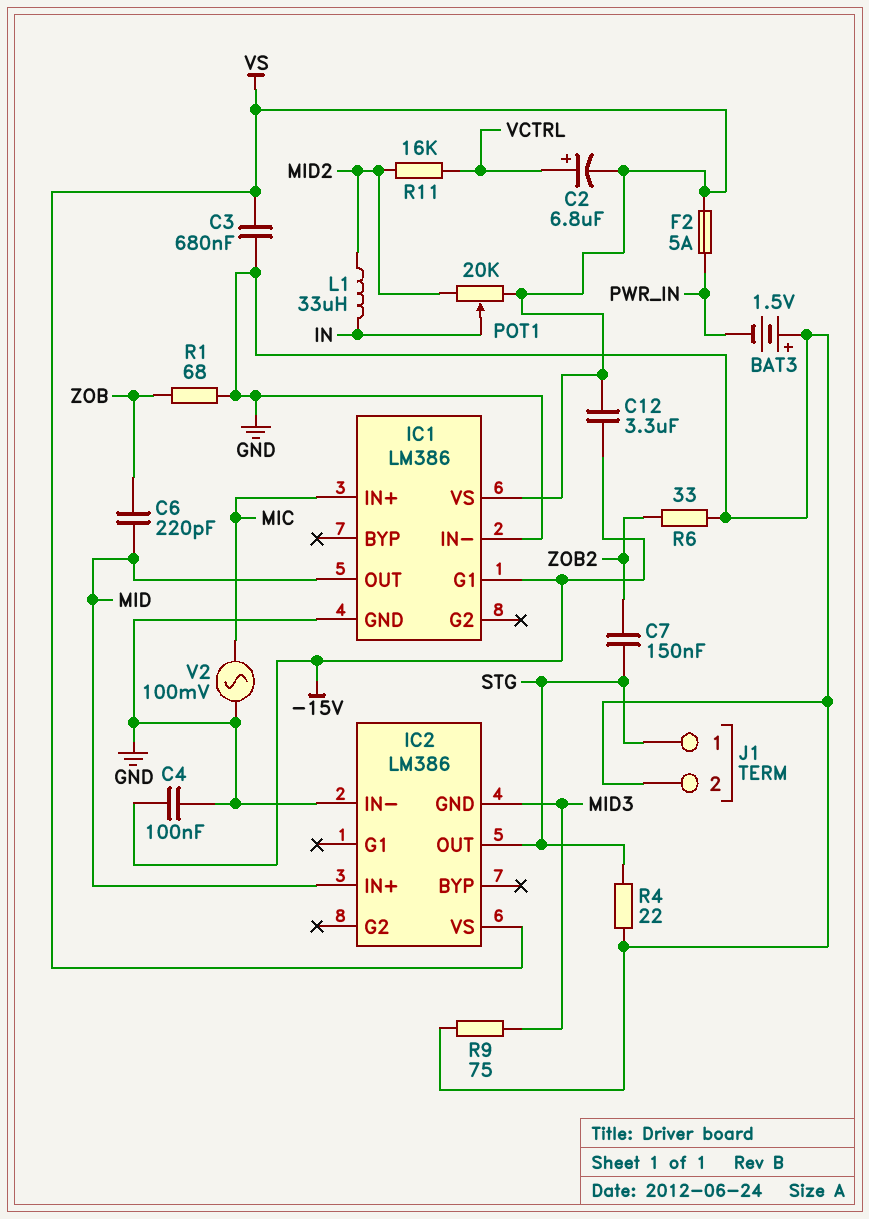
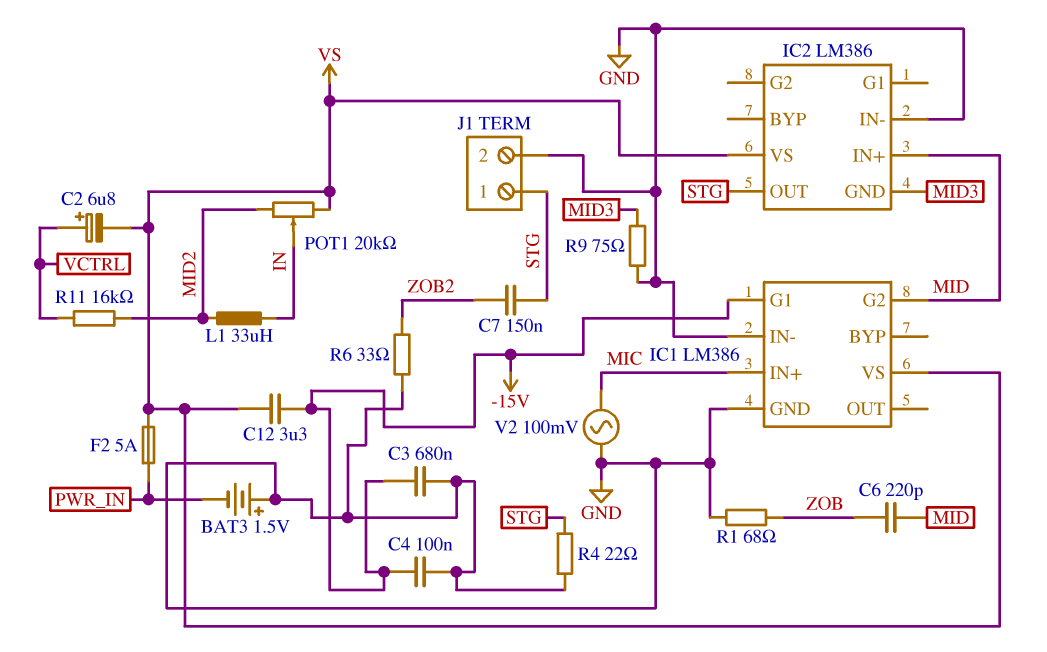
C3: 680nF (GND, VS) -> 680nF (-15V, GND)
IC1 pin G2: none -> MID
IC1 pin OUT: MID -> none

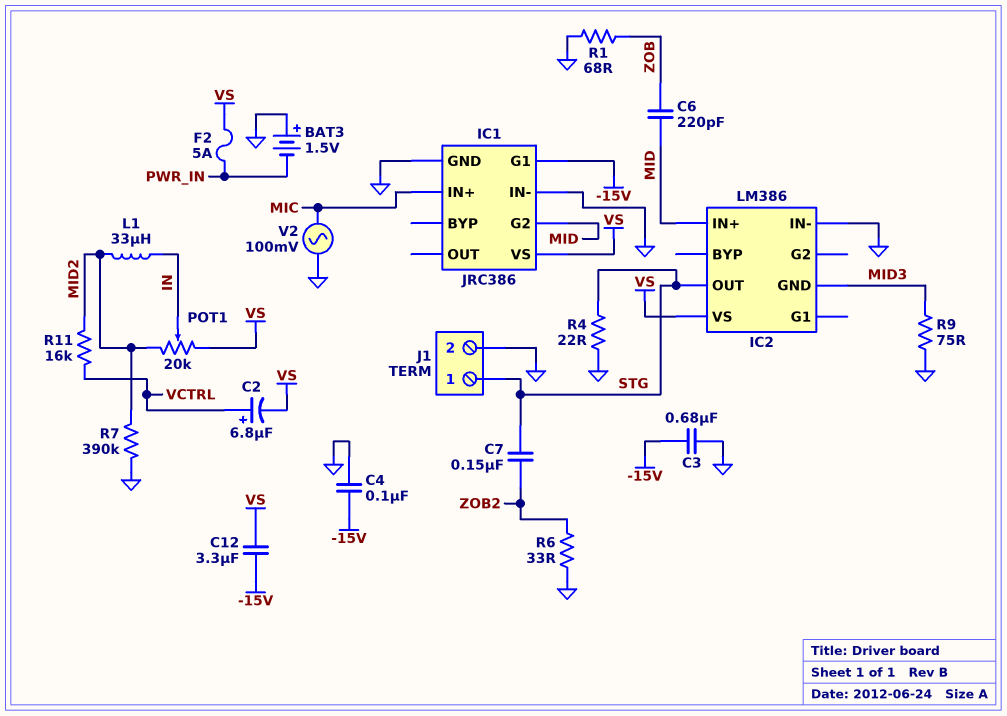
IC1: LM386 -> JRC386
R7: none -> 390k (GND, MID2)

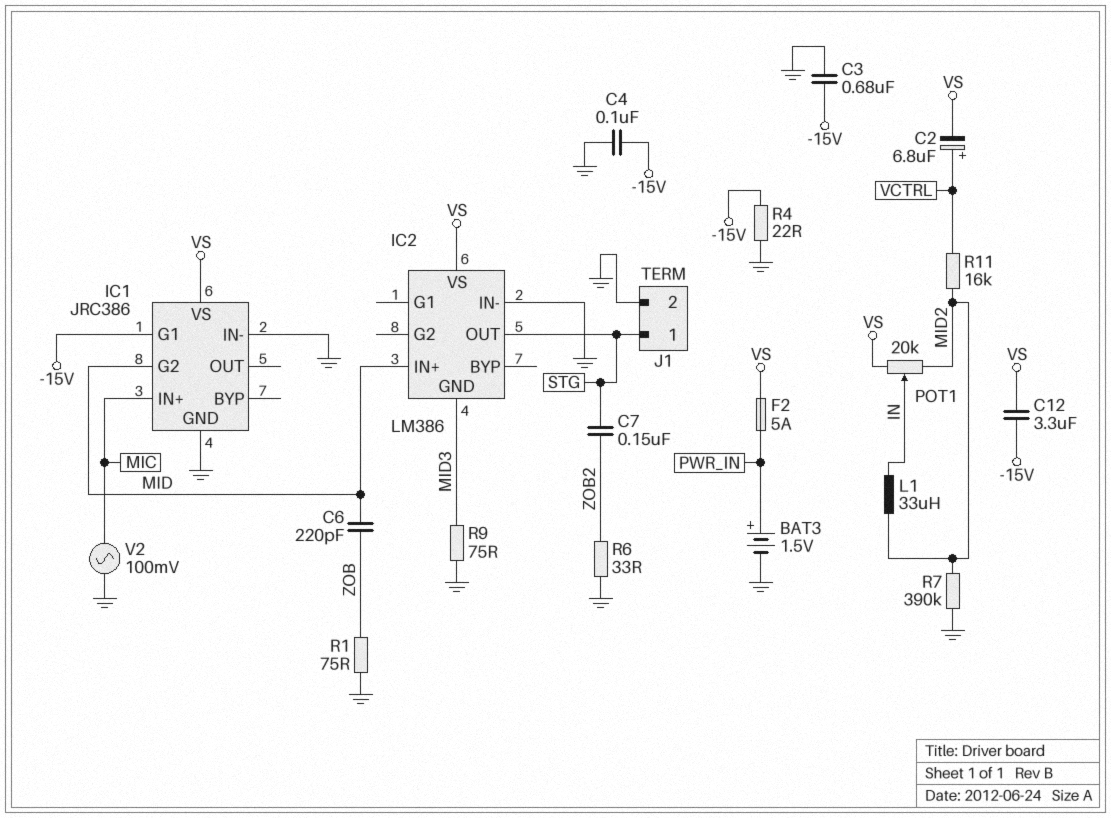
BAT3: 1.5V (plus GND, minus PWR_IN) -> 1.5V (plus PWR_IN, minus GND)
R1: 68 (GND, ZOB) -> 75 (GND, ZOB)
R4: 22 (GND, STG) -> 22 (-15V, GND)

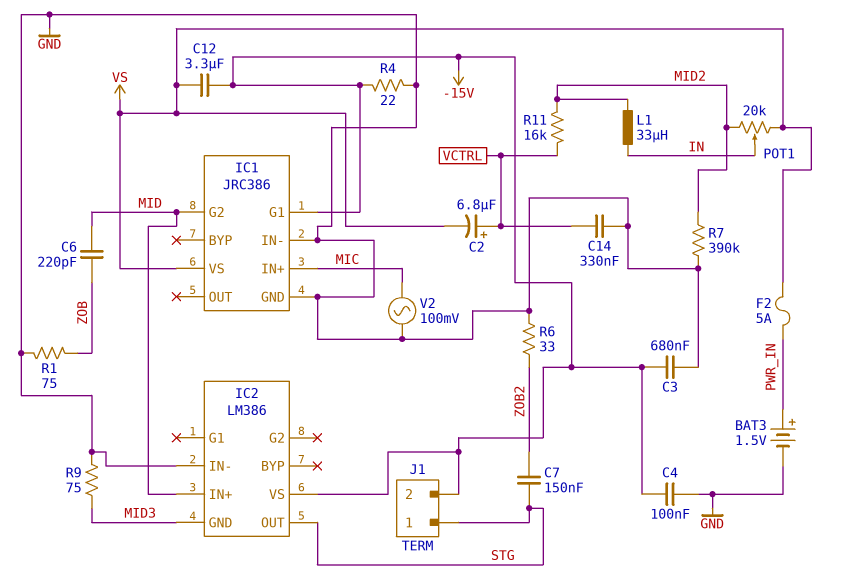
C14: none -> 330nF (GND, VCTRL)
IC2 pin VS: VS -> -15V
J1 pin 2: GND -> -15V

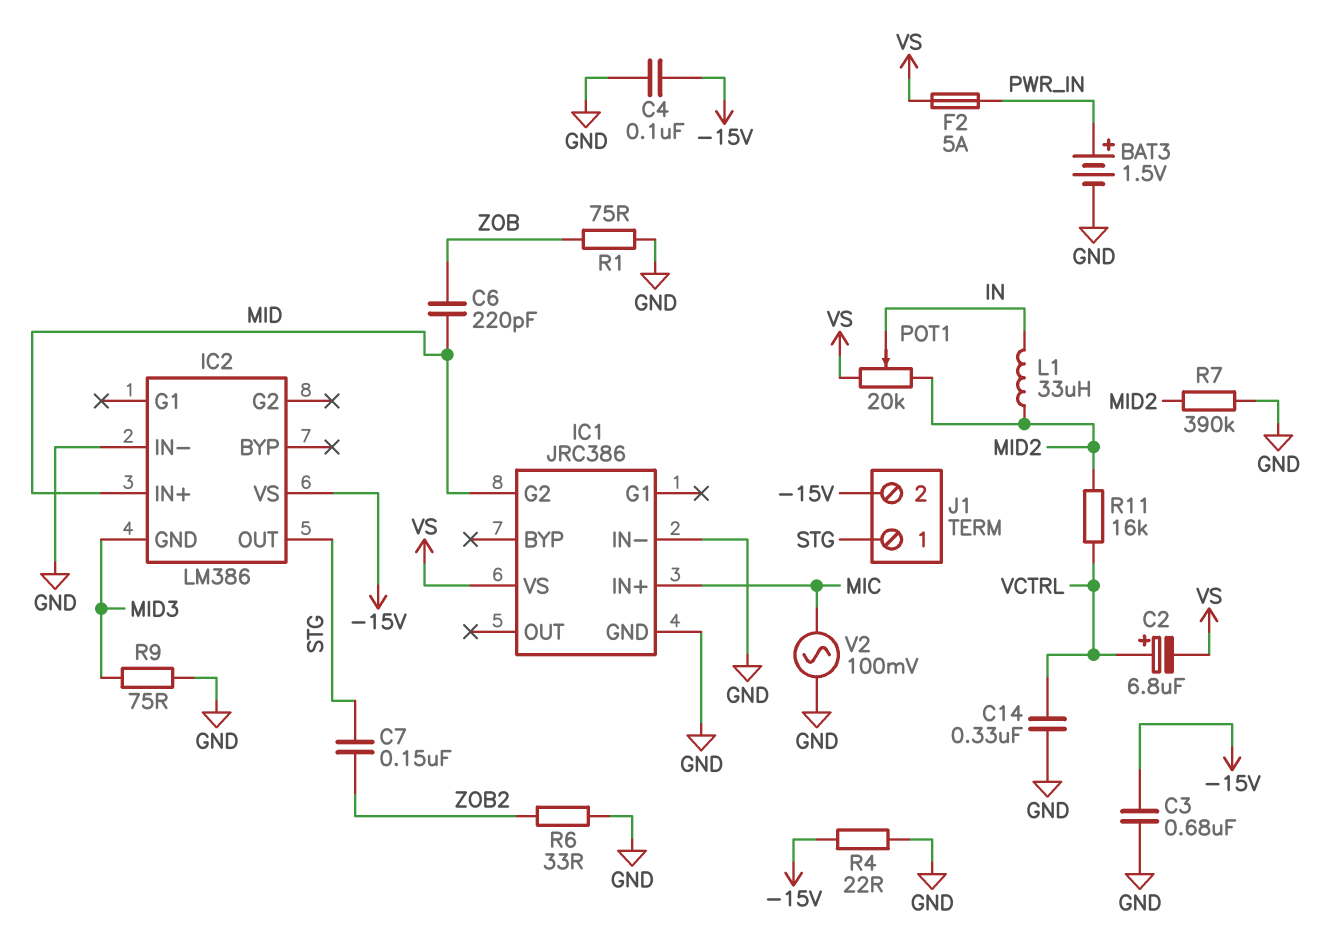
C12: 3.3uF (-15V, VS) -> none
IC1 pin G1: -15V -> none

